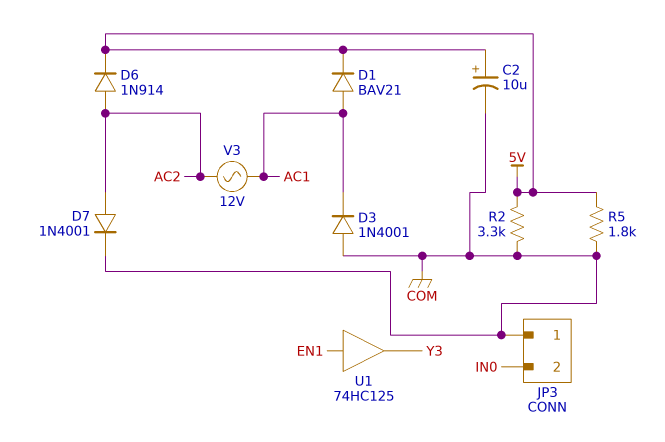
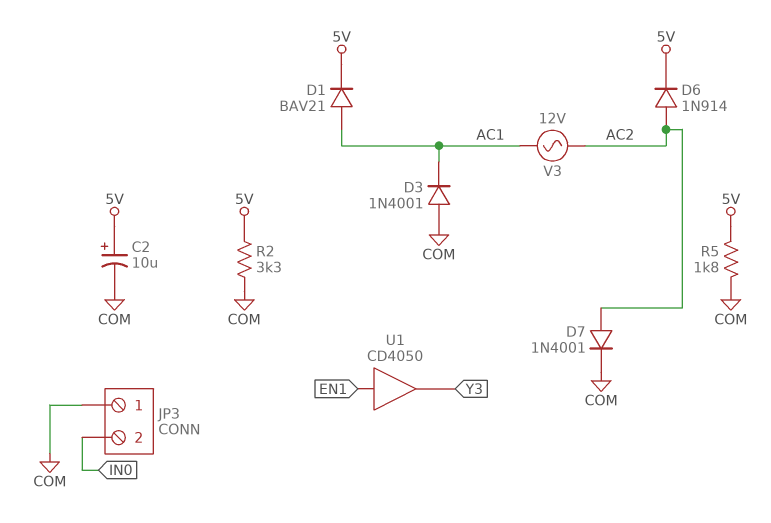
U1: buffer 74HC125 (in EN1, out Y3) -> buffer CD4050 (in EN1, out Y3)

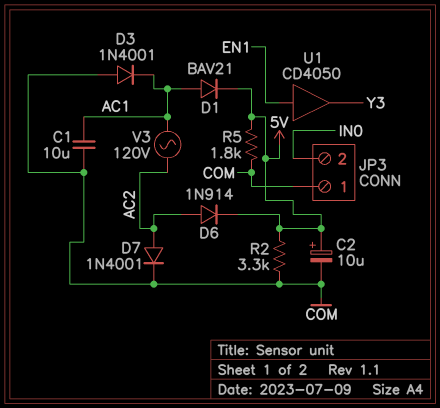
C1: none -> 10uF (AC1, COM)
V3: AC 12V (AC1, AC2) -> AC 120V (AC1, AC2)

